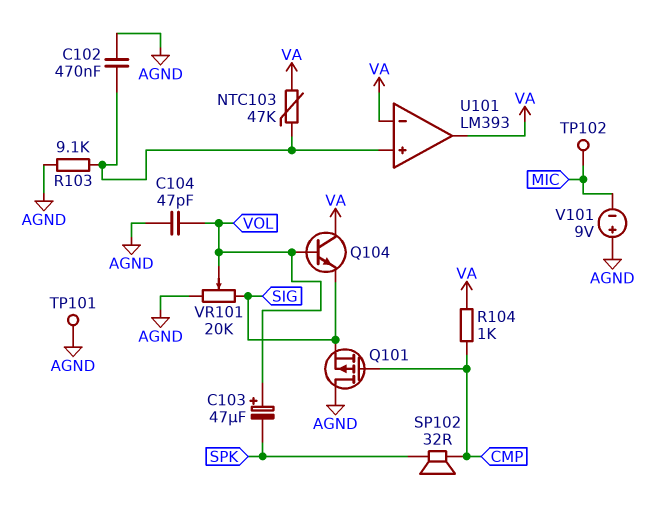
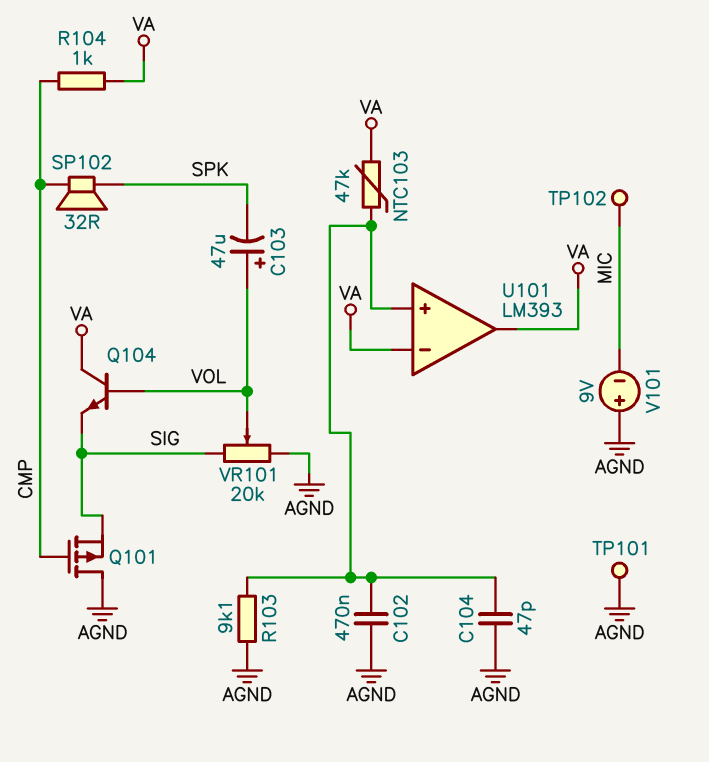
C104: 47pF (AGND, VOL) -> 47pF (AGND, U101/in+)

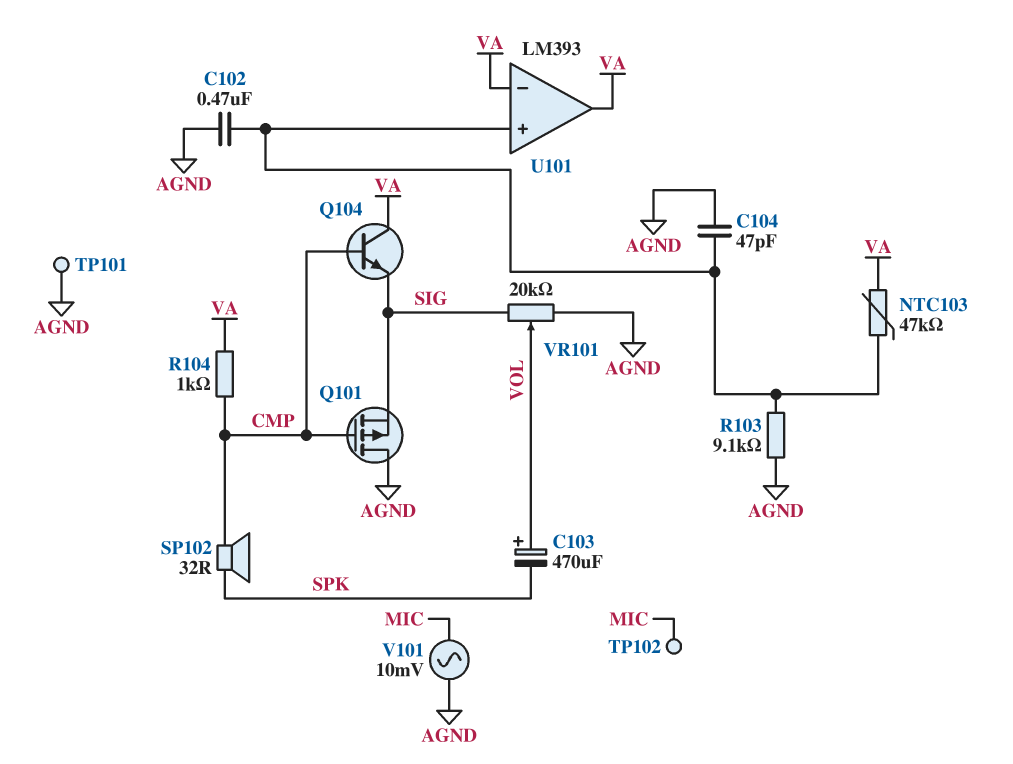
C103: 47uF (plus VOL, minus SPK) -> 470uF (plus VOL, minus SPK)
Q104: NPN (B VOL, C VA, E SIG) -> NPN (B CMP, C VA, E SIG)
V101: 9V (plus AGND, minus MIC) -> AC 10mV (AGND, MIC)

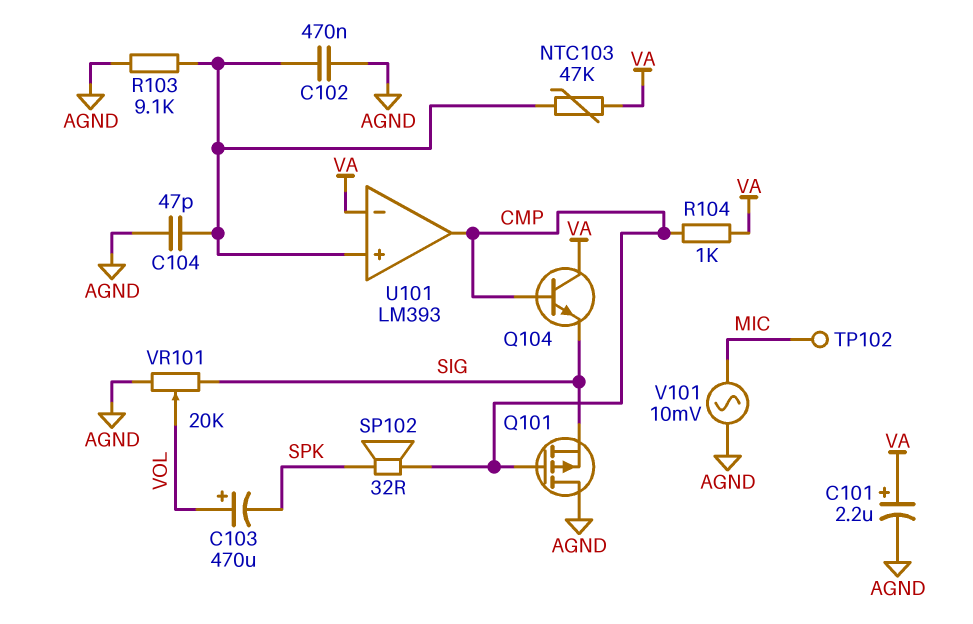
C101: none -> 2.2uF (plus VA, minus AGND)
TP101: test point (AGND) -> none
U101 pin out: VA -> CMP

